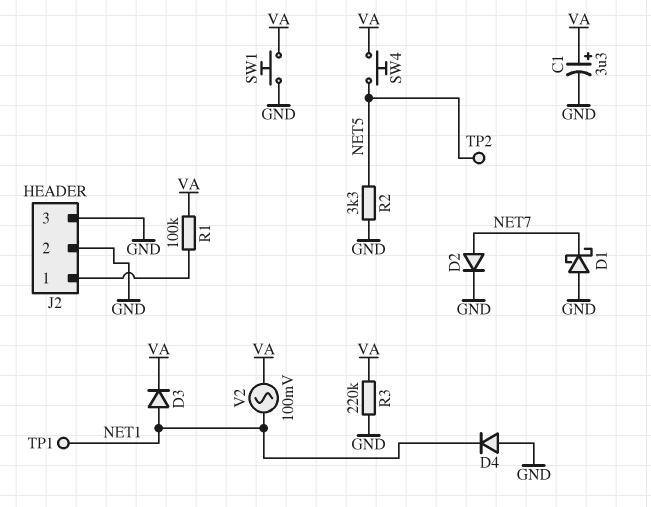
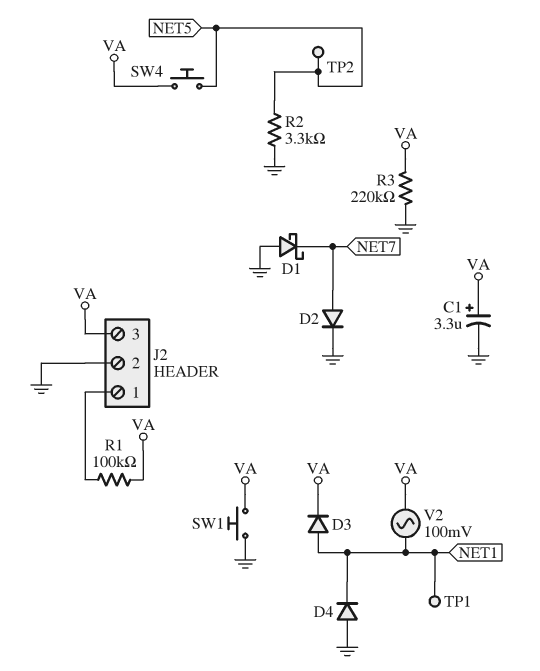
J2 pin 3: GND -> VA

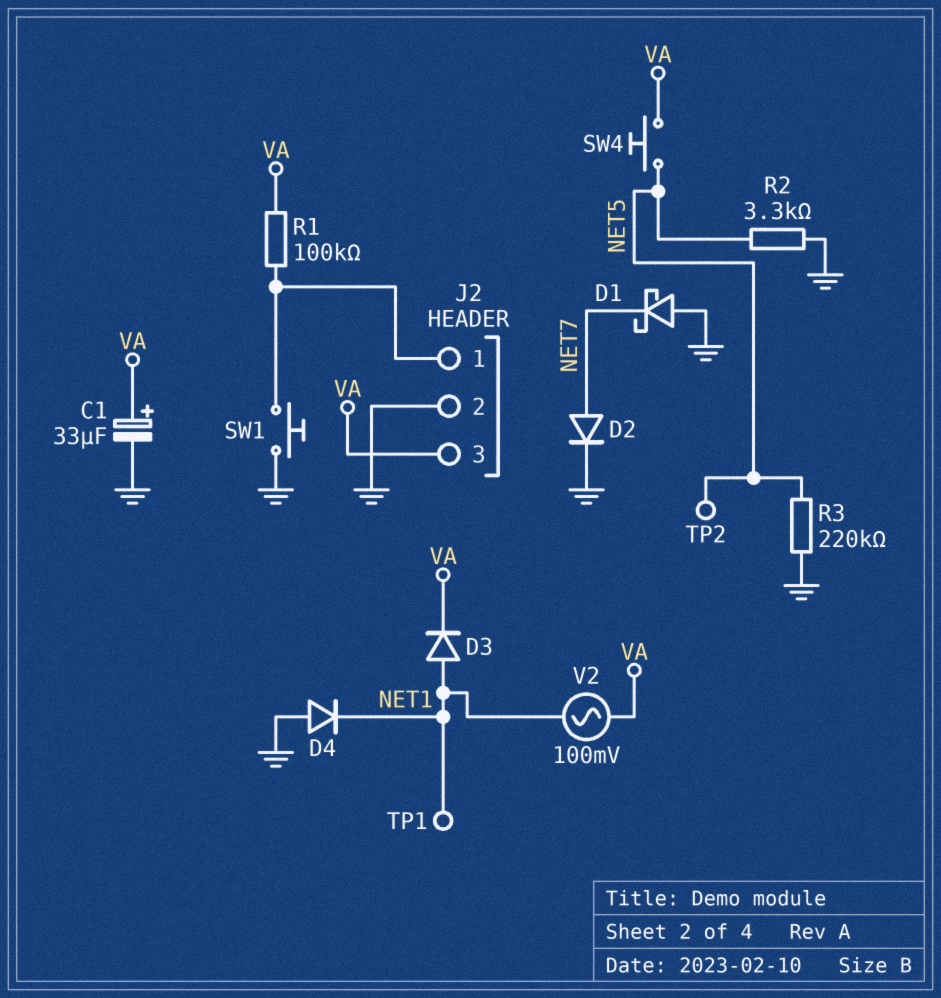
C1: 3.3uF (plus VA, minus GND) -> 33uF (plus VA, minus GND)
R3: 220k (GND, VA) -> 220k (GND, NET5)
SW1: button (GND, VA) -> button (GND, J2/1)

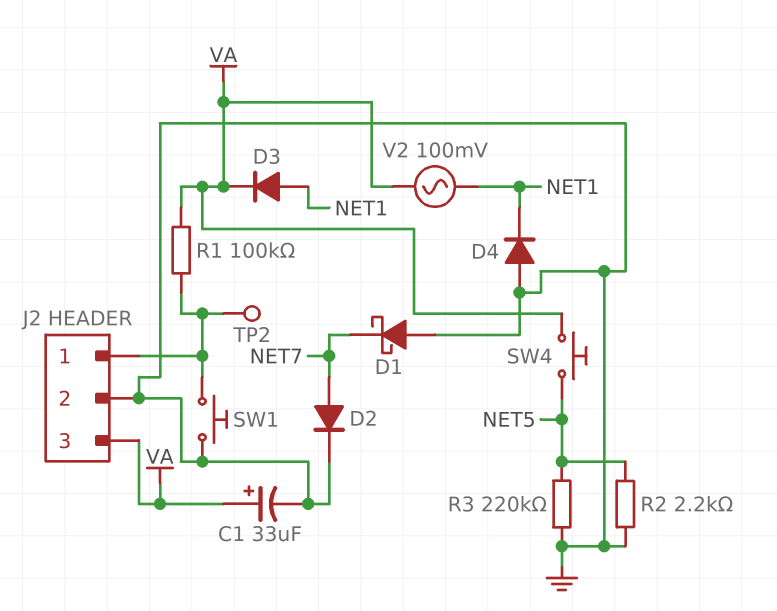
R2: 3.3k (GND, NET5) -> 2.2k (GND, NET5)
TP1: test point (NET1) -> none
TP2: test point (NET5) -> test point (J2/1)

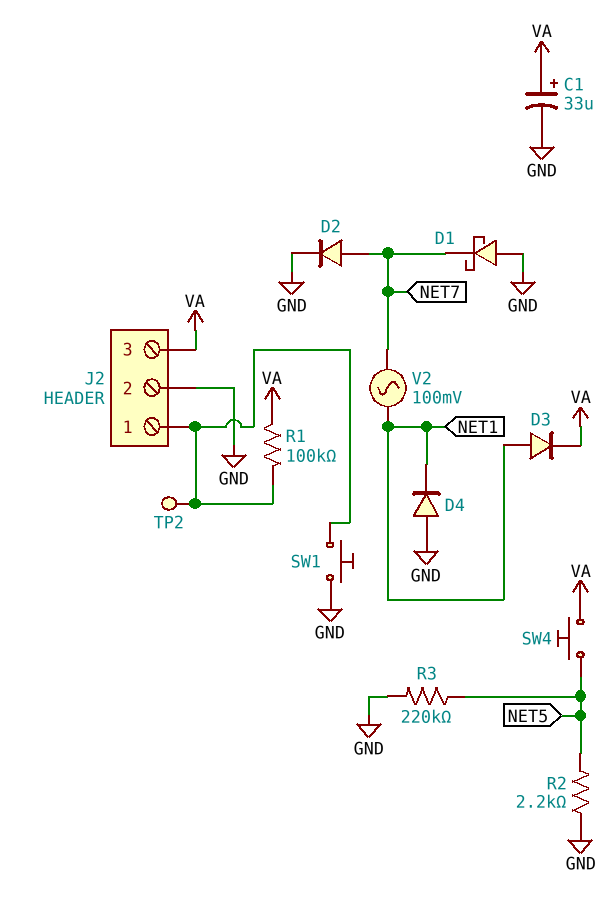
V2: AC 100mV (NET1, VA) -> AC 100mV (NET1, NET7)

